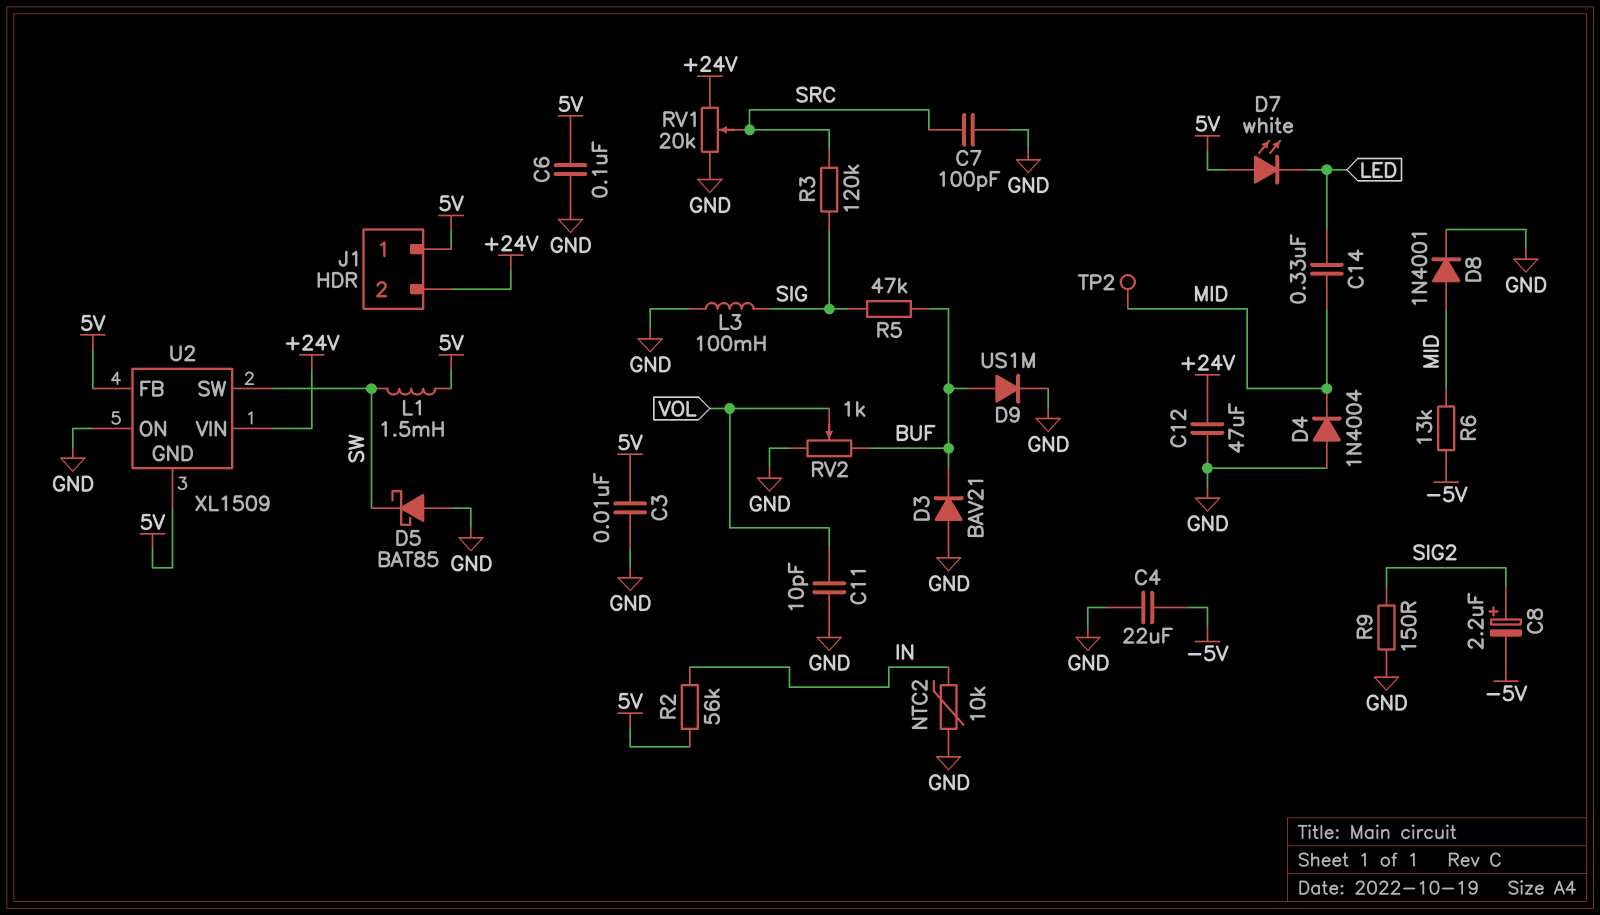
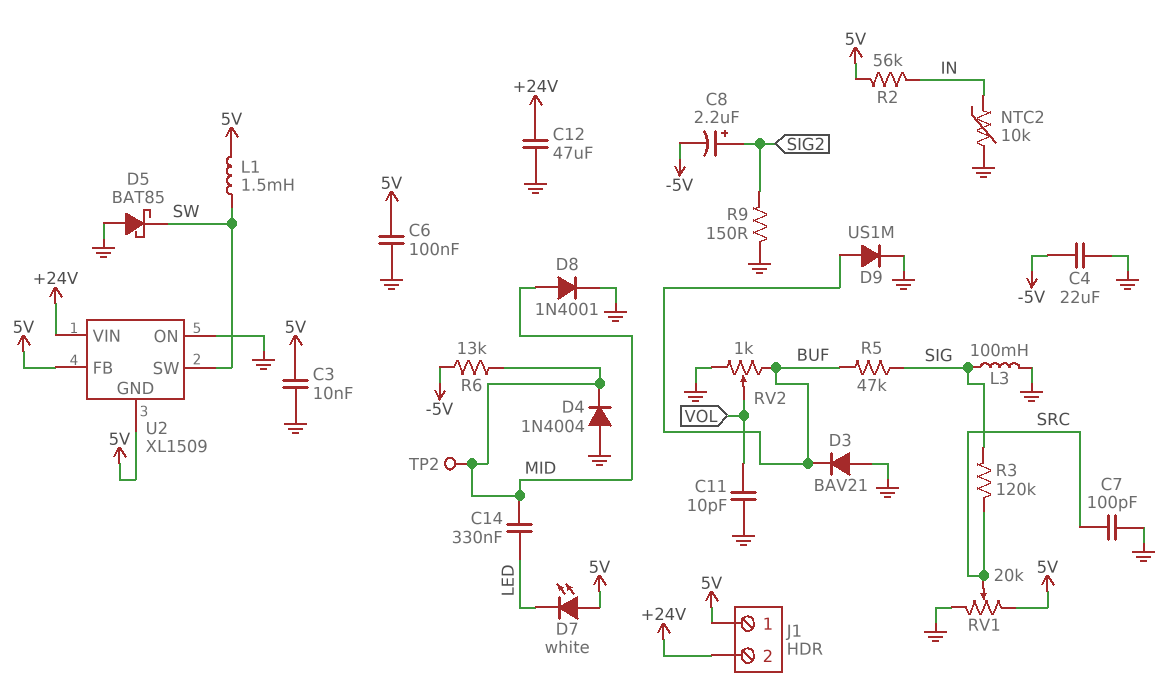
RV1: 20k (+24V, GND, wiper SRC) -> 20k (5V, GND, wiper SRC)

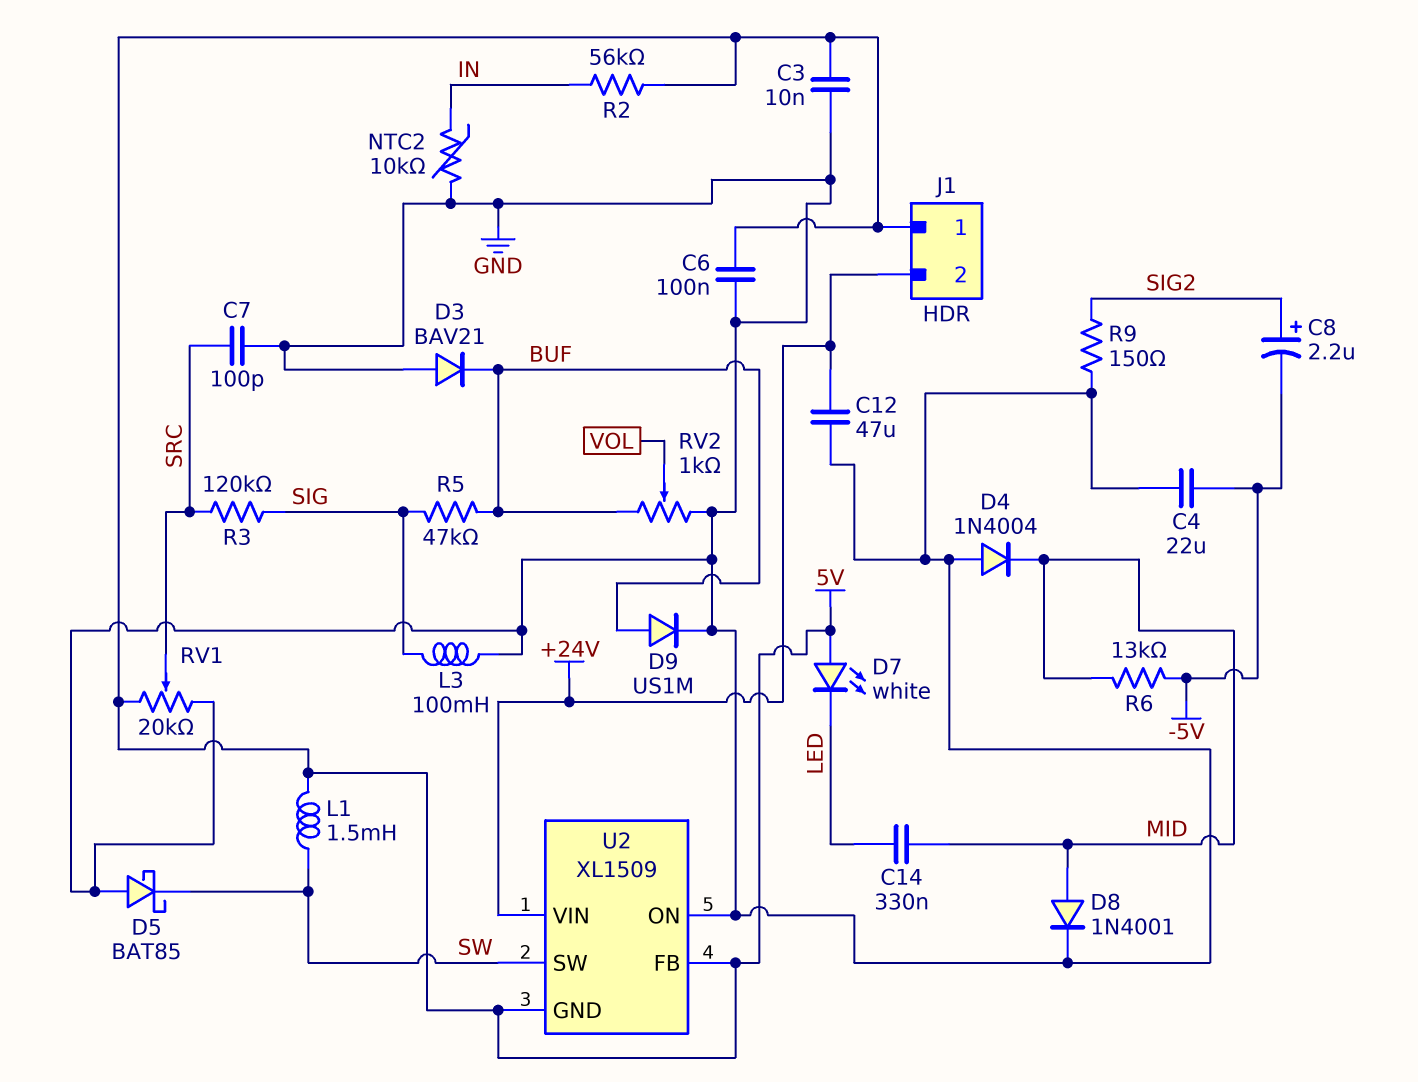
C11: 10pF (GND, VOL) -> none
TP2: test point (MID) -> none

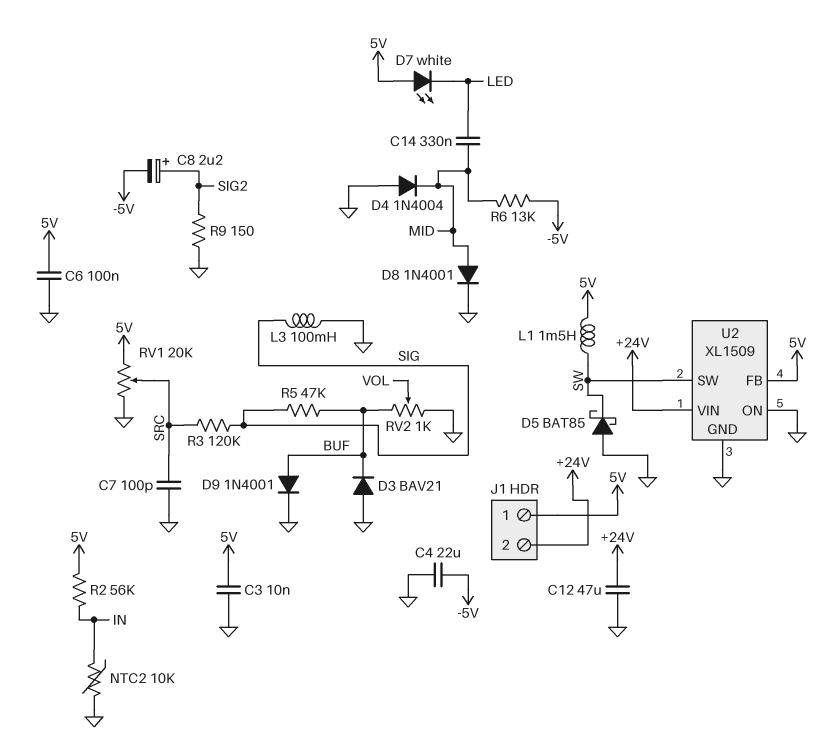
D9: diode US1M (A BUF, K GND) -> diode 1N4001 (A BUF, K GND)
U2 pin GND: 5V -> GND

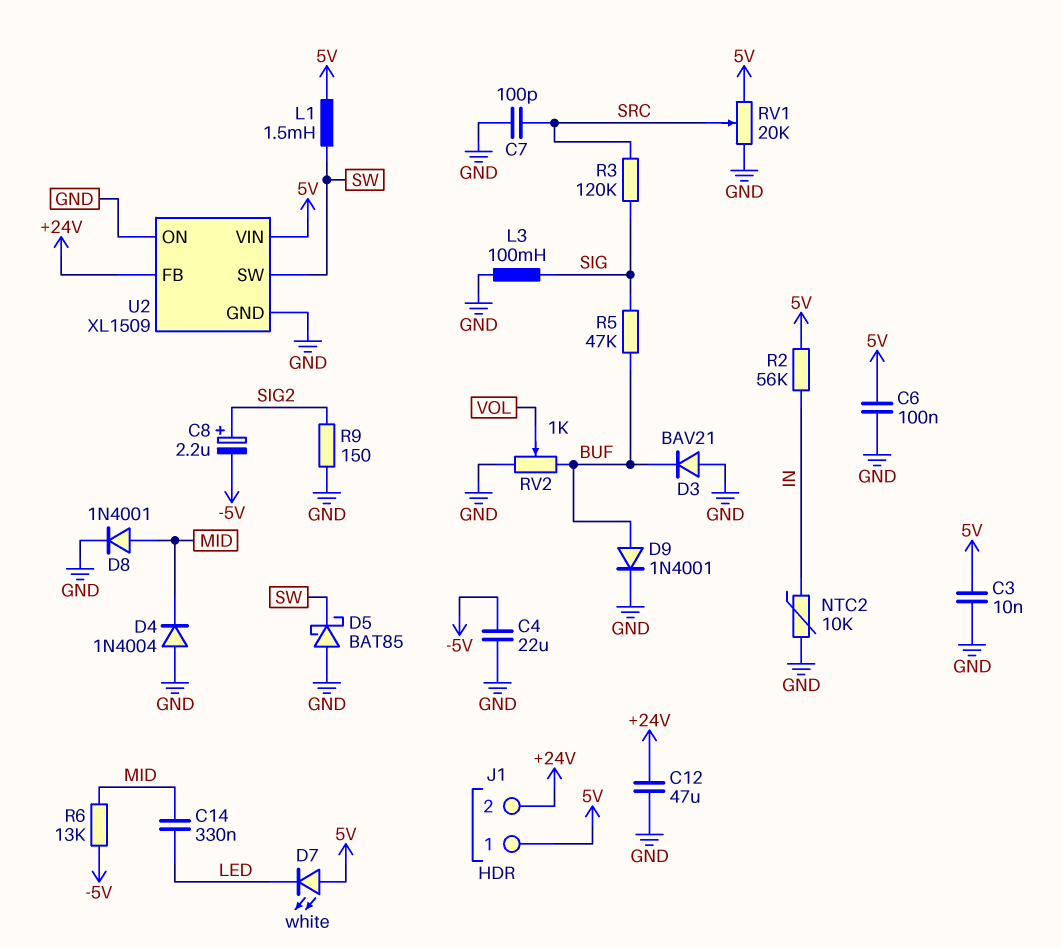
U2 pin FB: 5V -> +24V
U2 pin VIN: +24V -> 5V

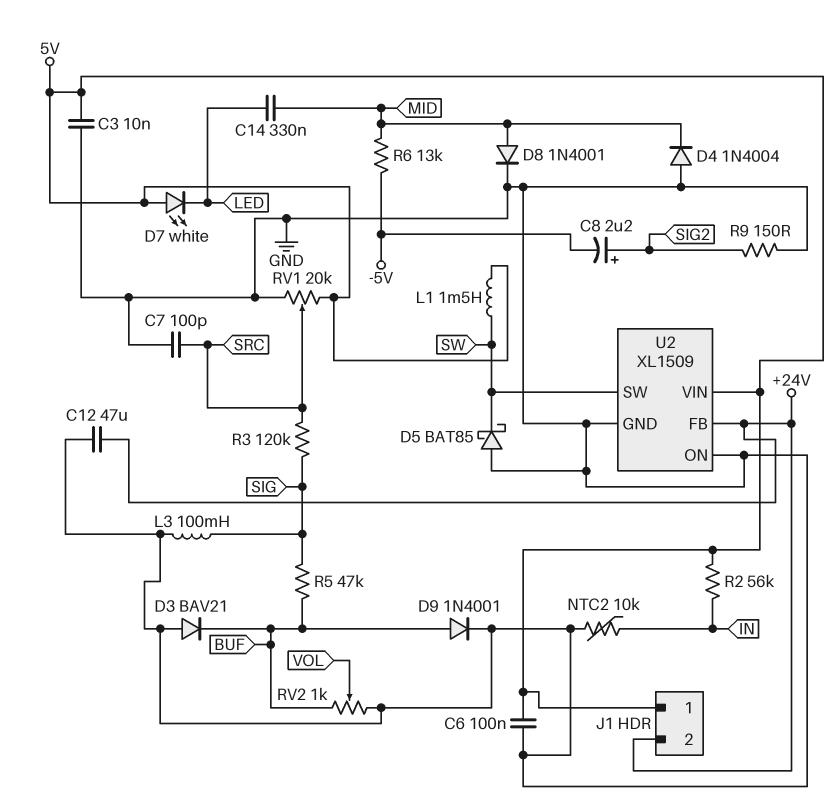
C4: 22uF (-5V, GND) -> none

